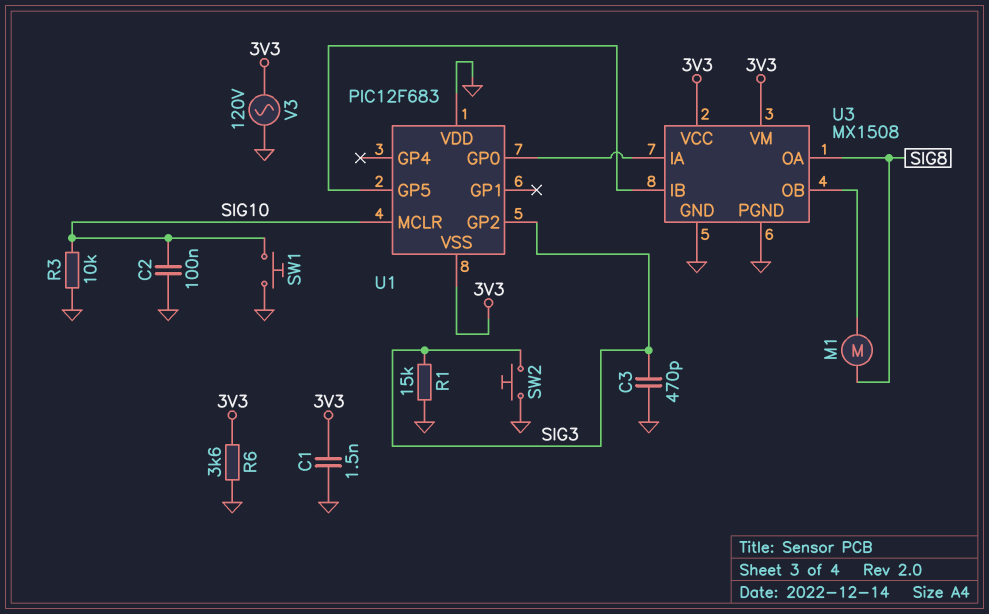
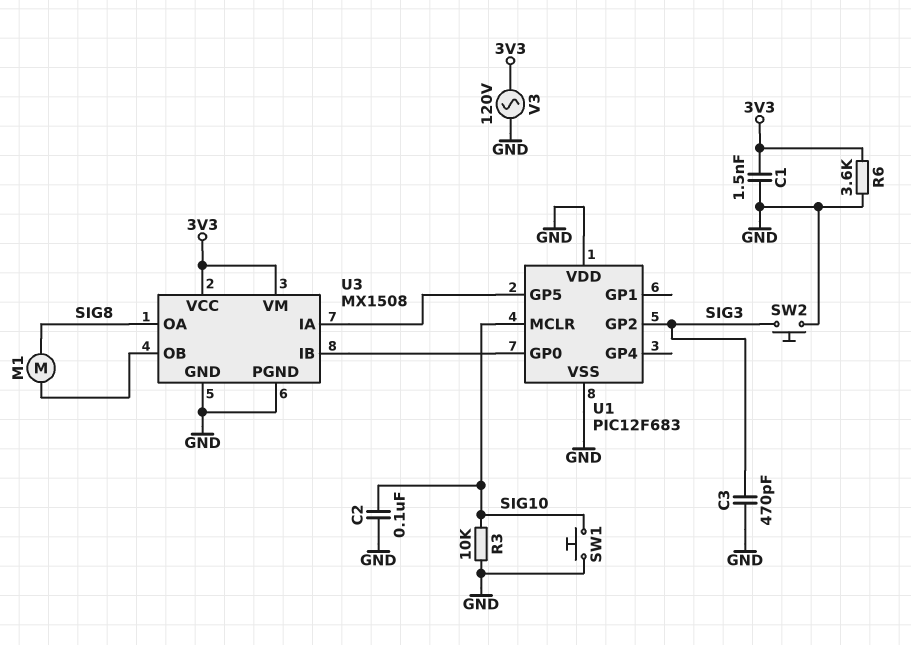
R1: 15k (GND, SIG3) -> none
U1 pin VSS: 3V3 -> GND
U3 pin IA: U1/GP0 -> U1/GP5
U3 pin IB: U1/GP5 -> U1/GP0

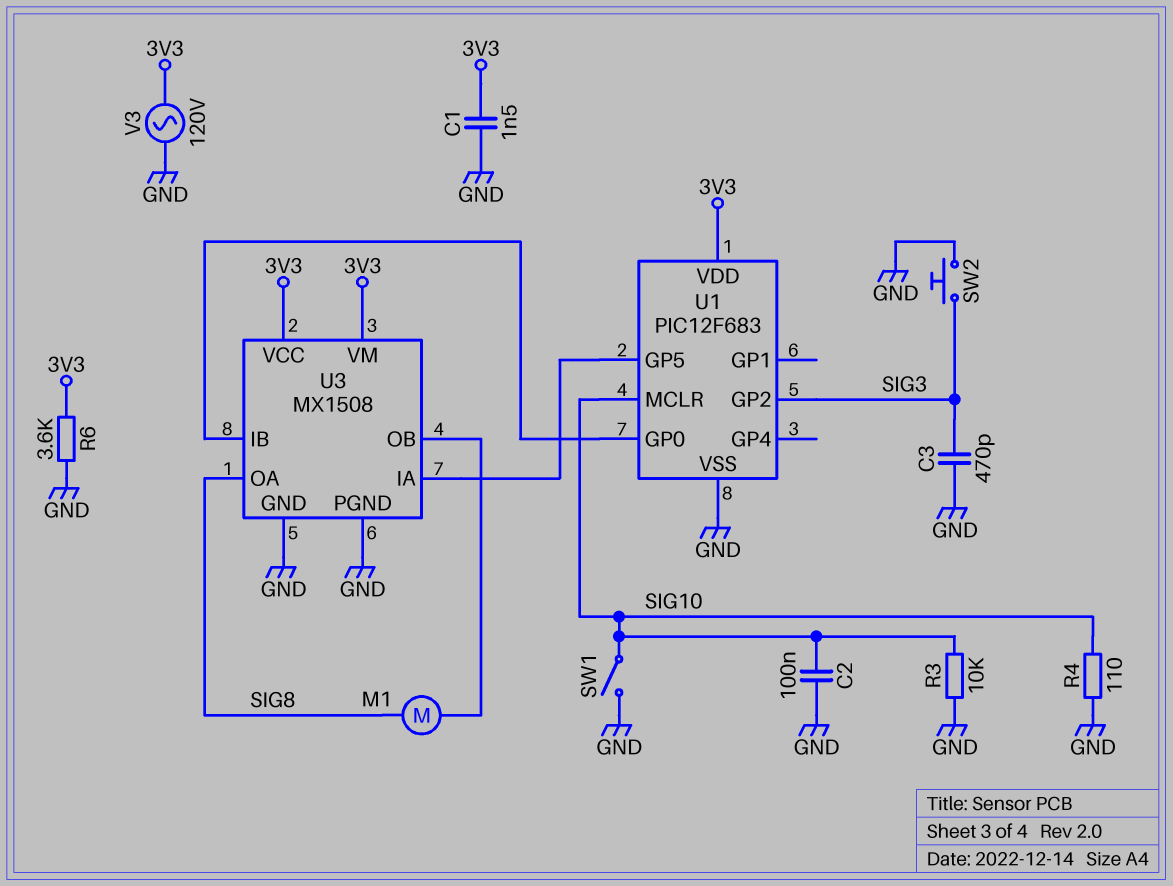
R4: none -> 110 (GND, SIG10)
SW1: button (GND, SIG10) -> switch (GND, SIG10)
U1 pin VDD: GND -> 3V3

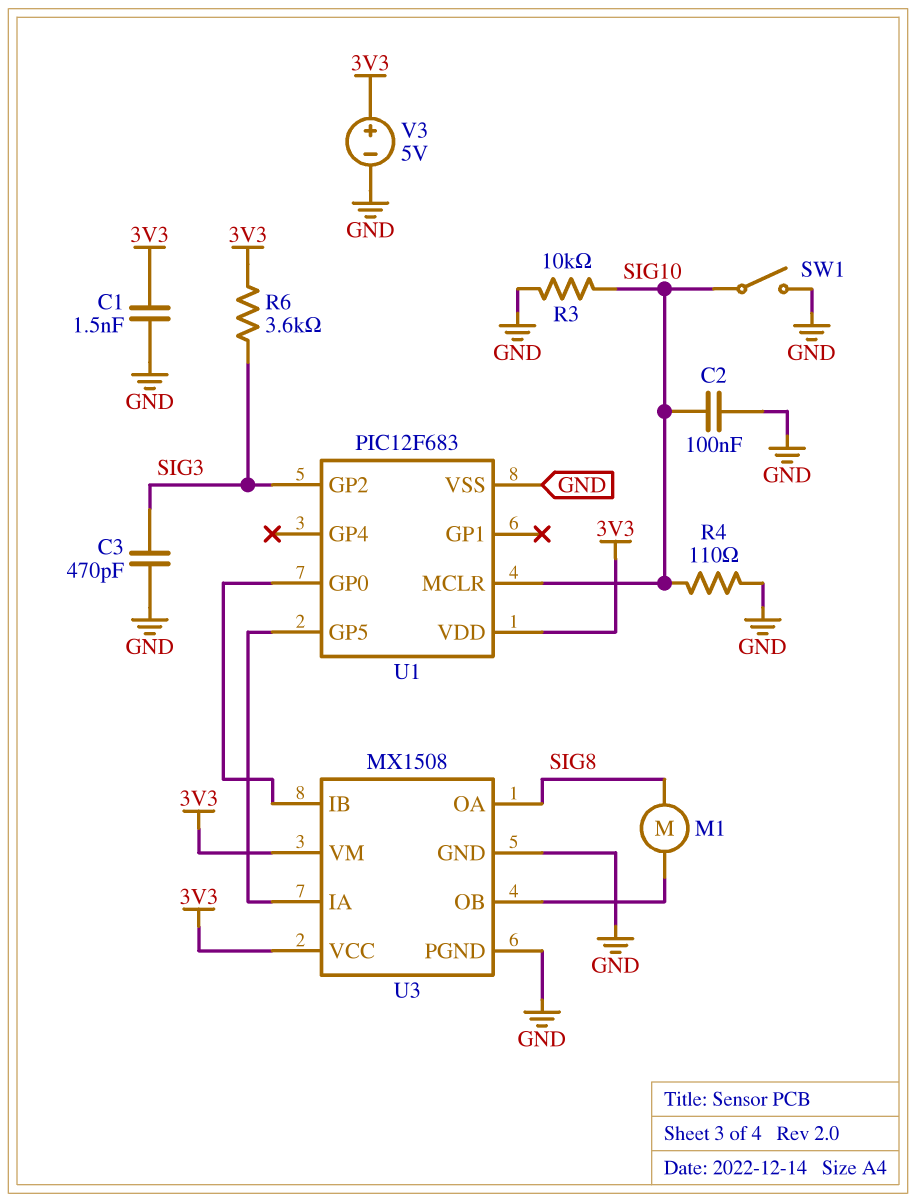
R6: 3.6k (3V3, GND) -> 3.6k (3V3, SIG3)
SW2: button (GND, SIG3) -> none
V3: AC 120V (3V3, GND) -> 5V (plus 3V3, minus GND)

